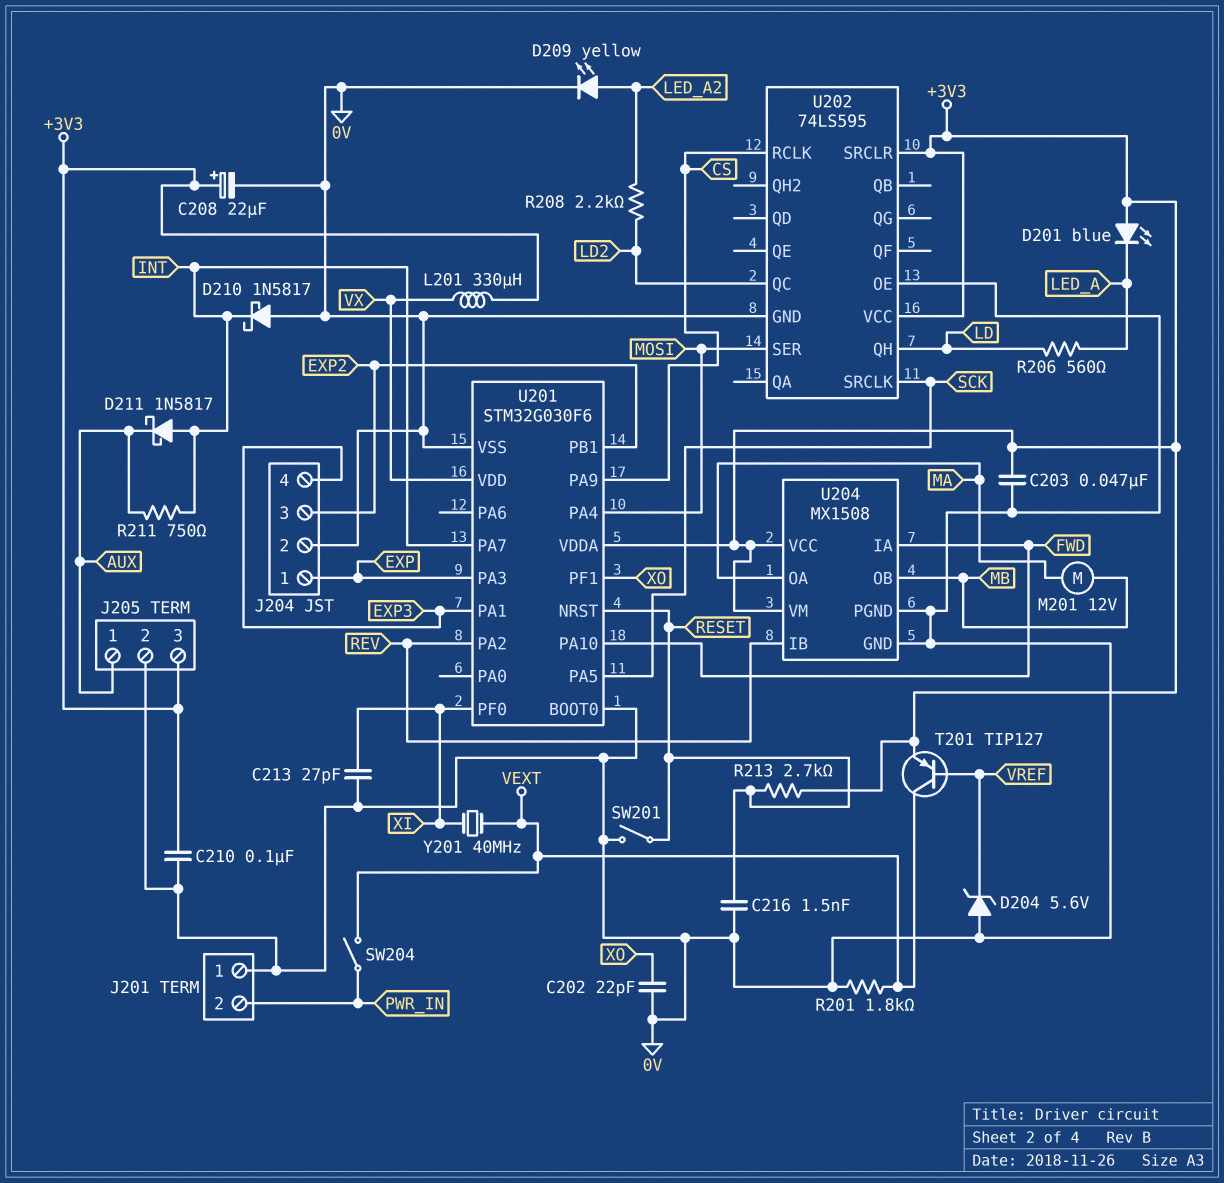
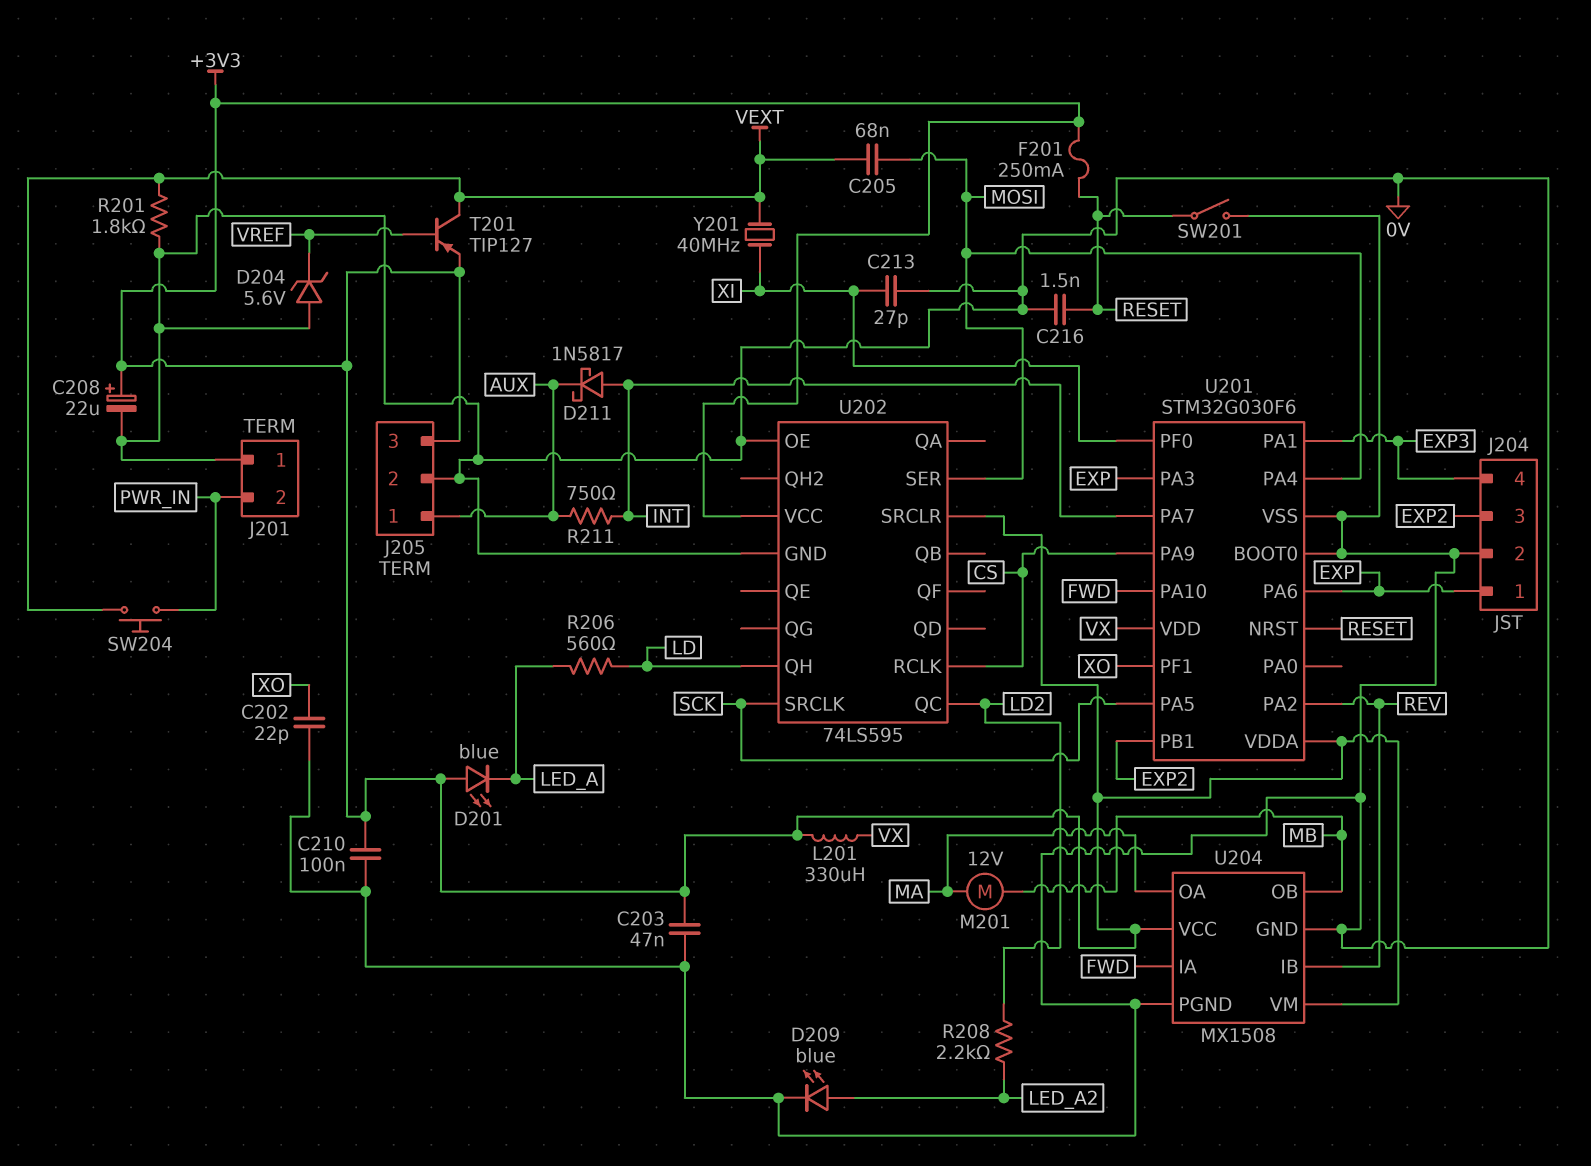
C205: none -> 68nF (MOSI, VEXT)
D209: LED yellow (A LED_A2, K 0V) -> LED blue (A LED_A2, K 0V)
D210: schottky 1N5817 (A 0V, K INT) -> none
F201: none -> 250mA (+3V3, RESET)
R213: 2.7k (+3V3, RESET) -> none
SW204: switch (PWR_IN, VEXT) -> button (PWR_IN, VEXT)
U201 pin PA6: none -> EXP

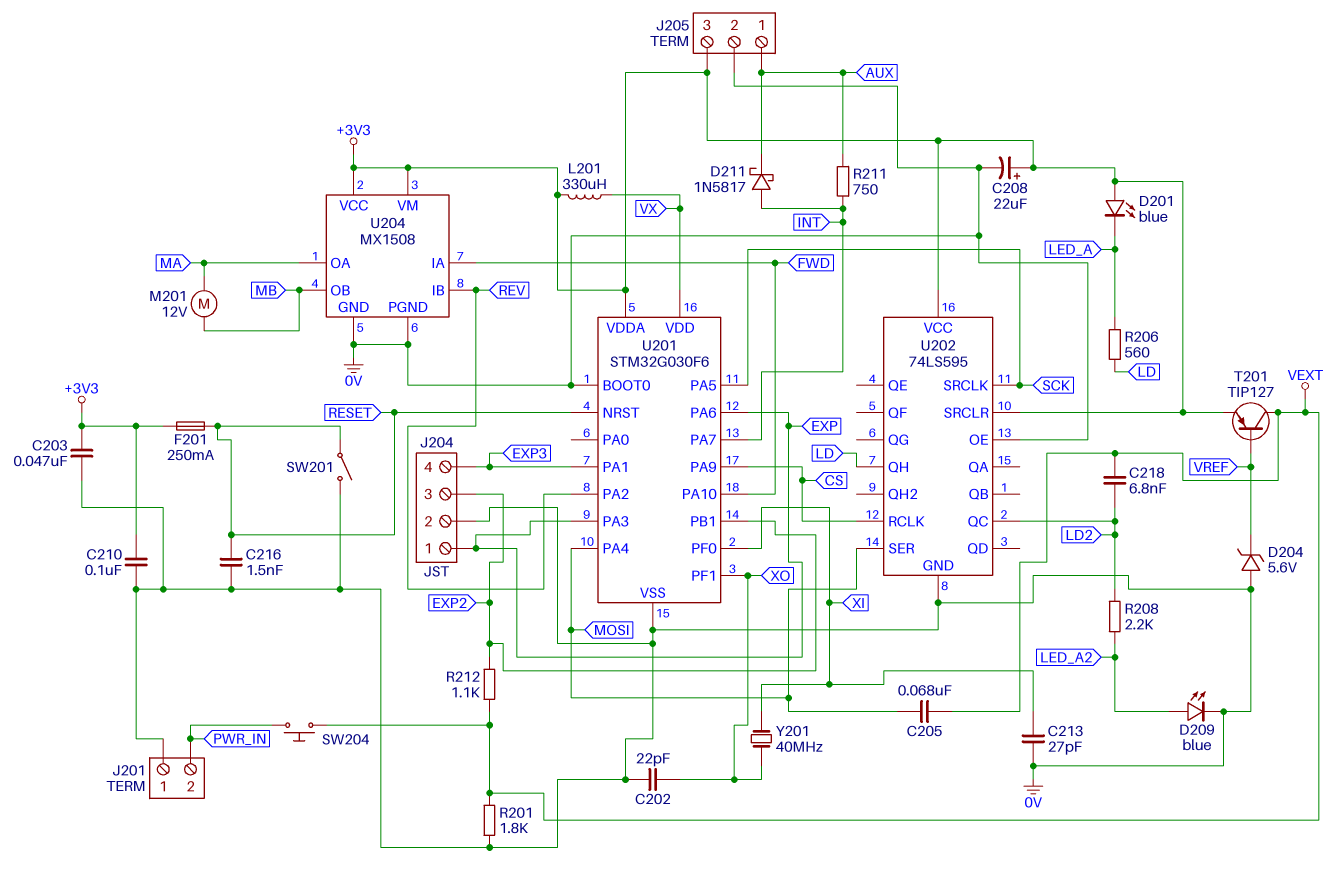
C218: none -> 6.8nF (LD2, VEXT)
R212: none -> 1.1k (EXP2, VEXT)
Y201: 40MHz (VEXT, XI) -> 40MHz (XI, XO)

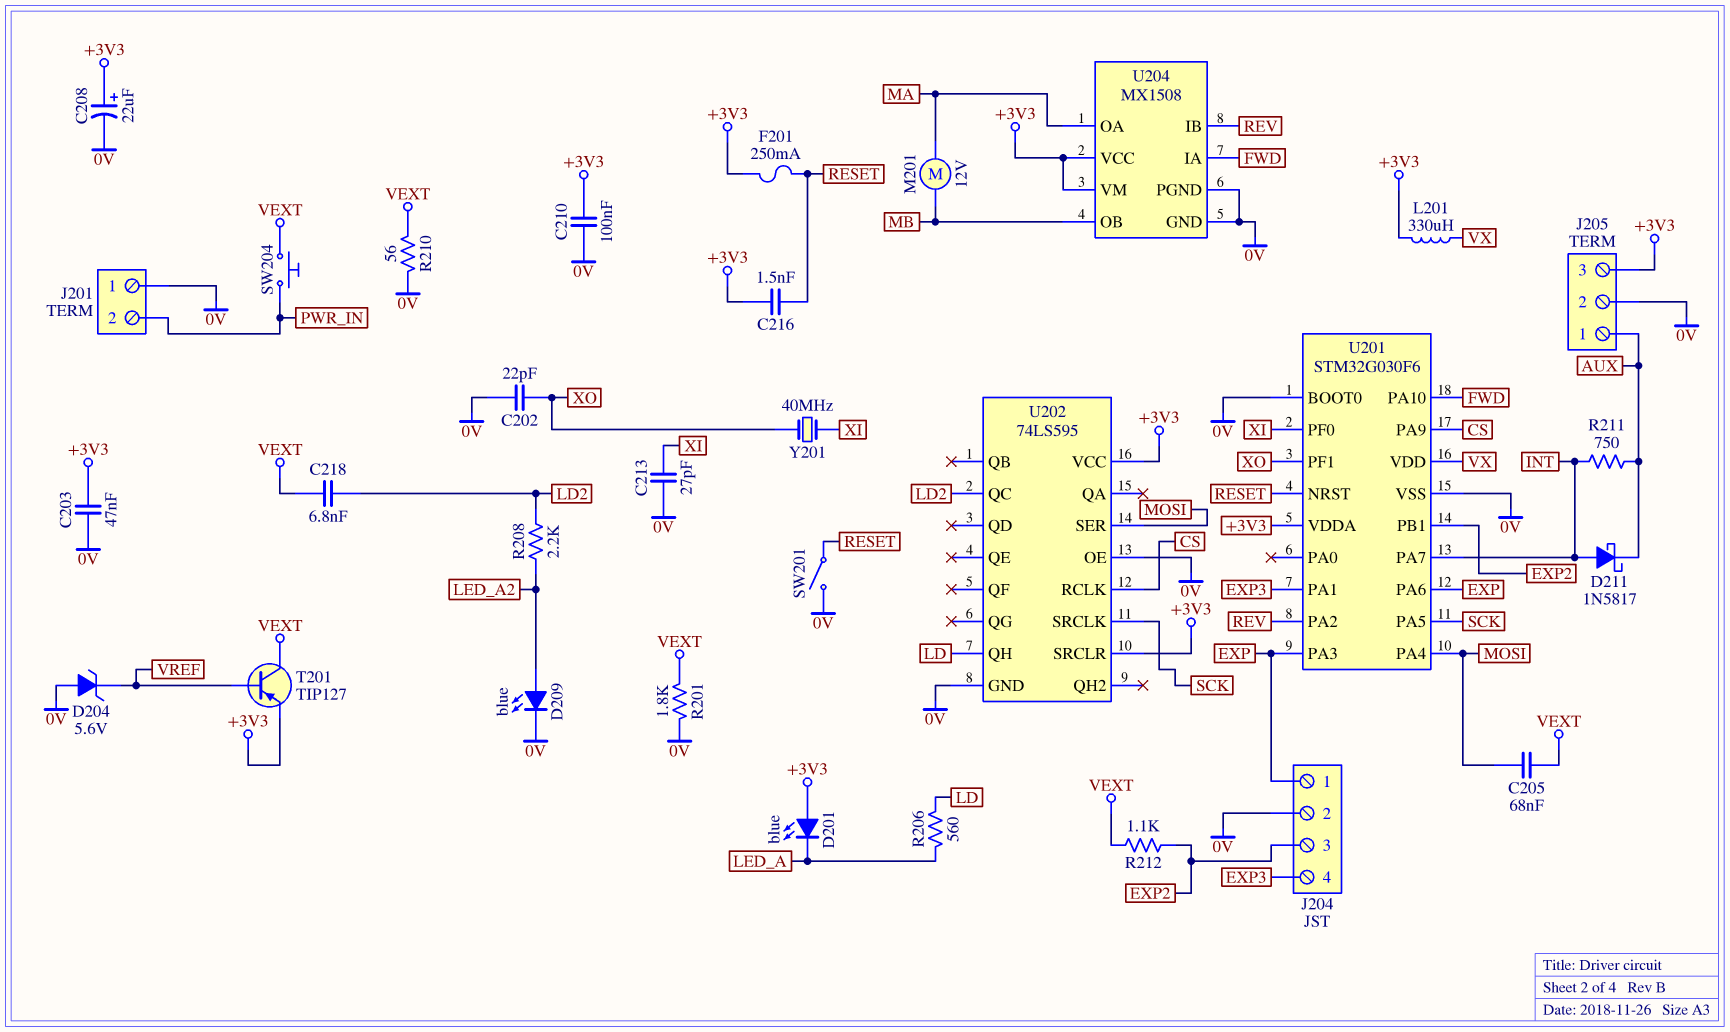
C216: 1.5nF (0V, RESET) -> 1.5nF (+3V3, RESET)
R210: none -> 56 (0V, VEXT)

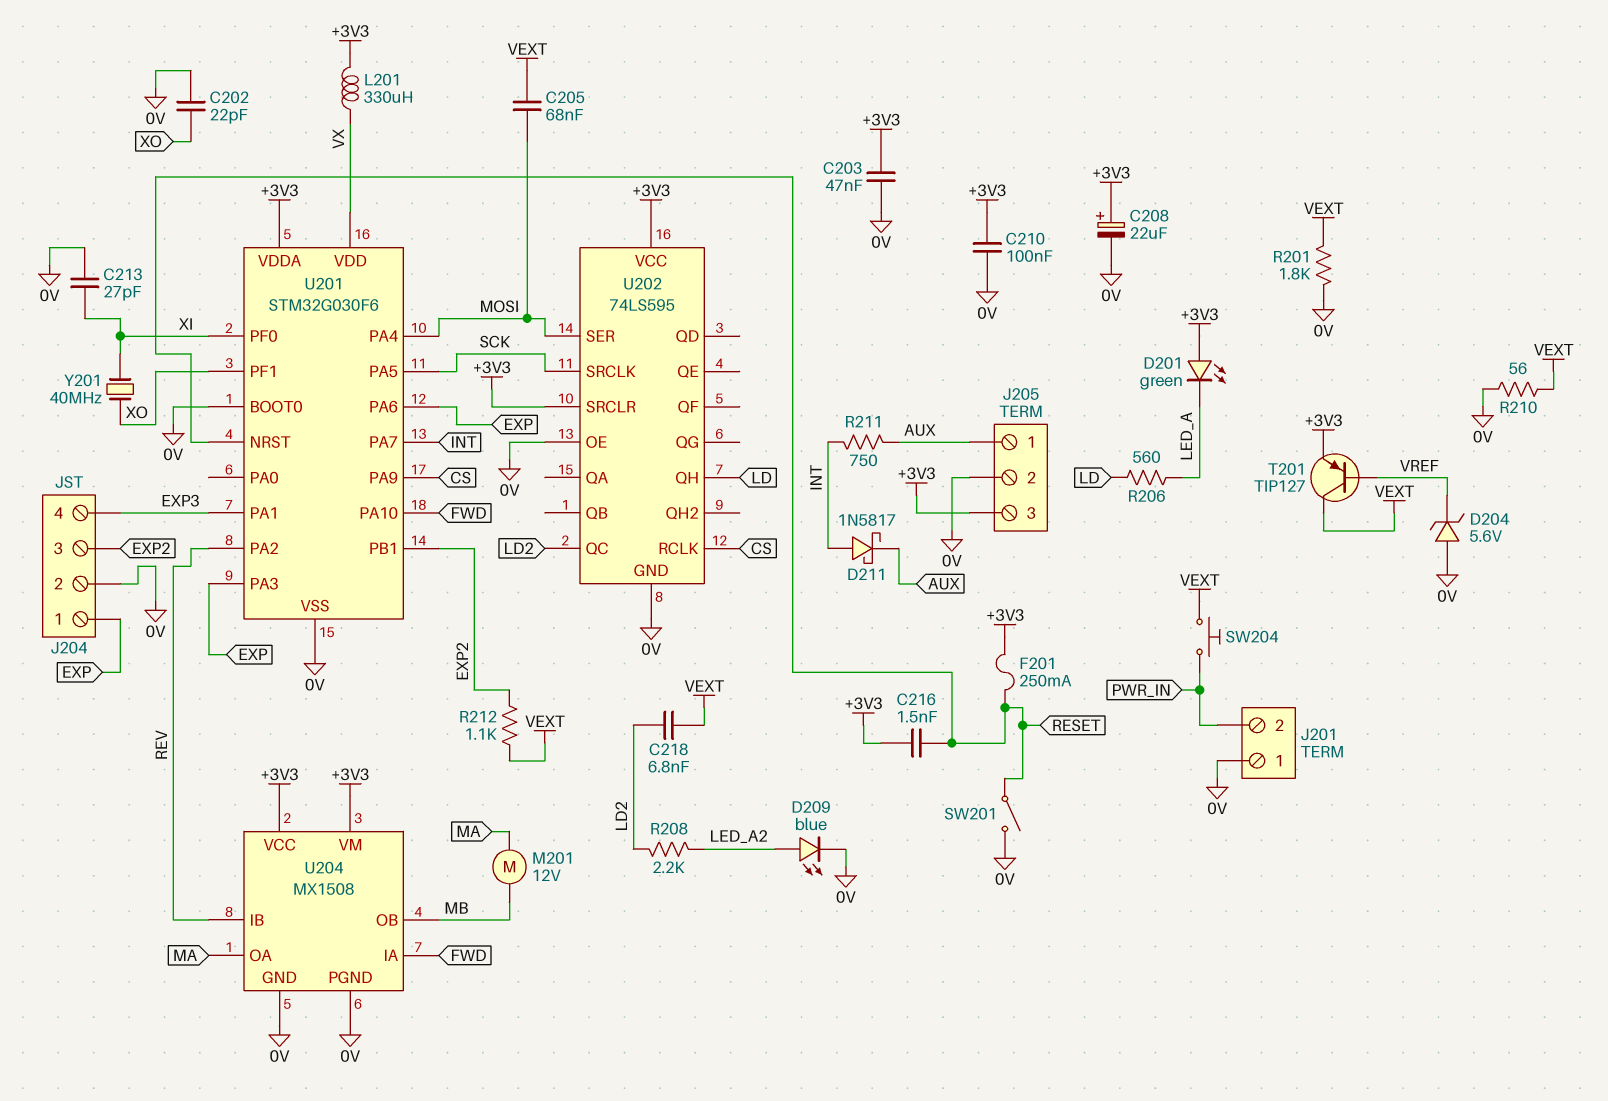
D201: LED blue (A +3V3, K LED_A) -> LED green (A +3V3, K LED_A)

